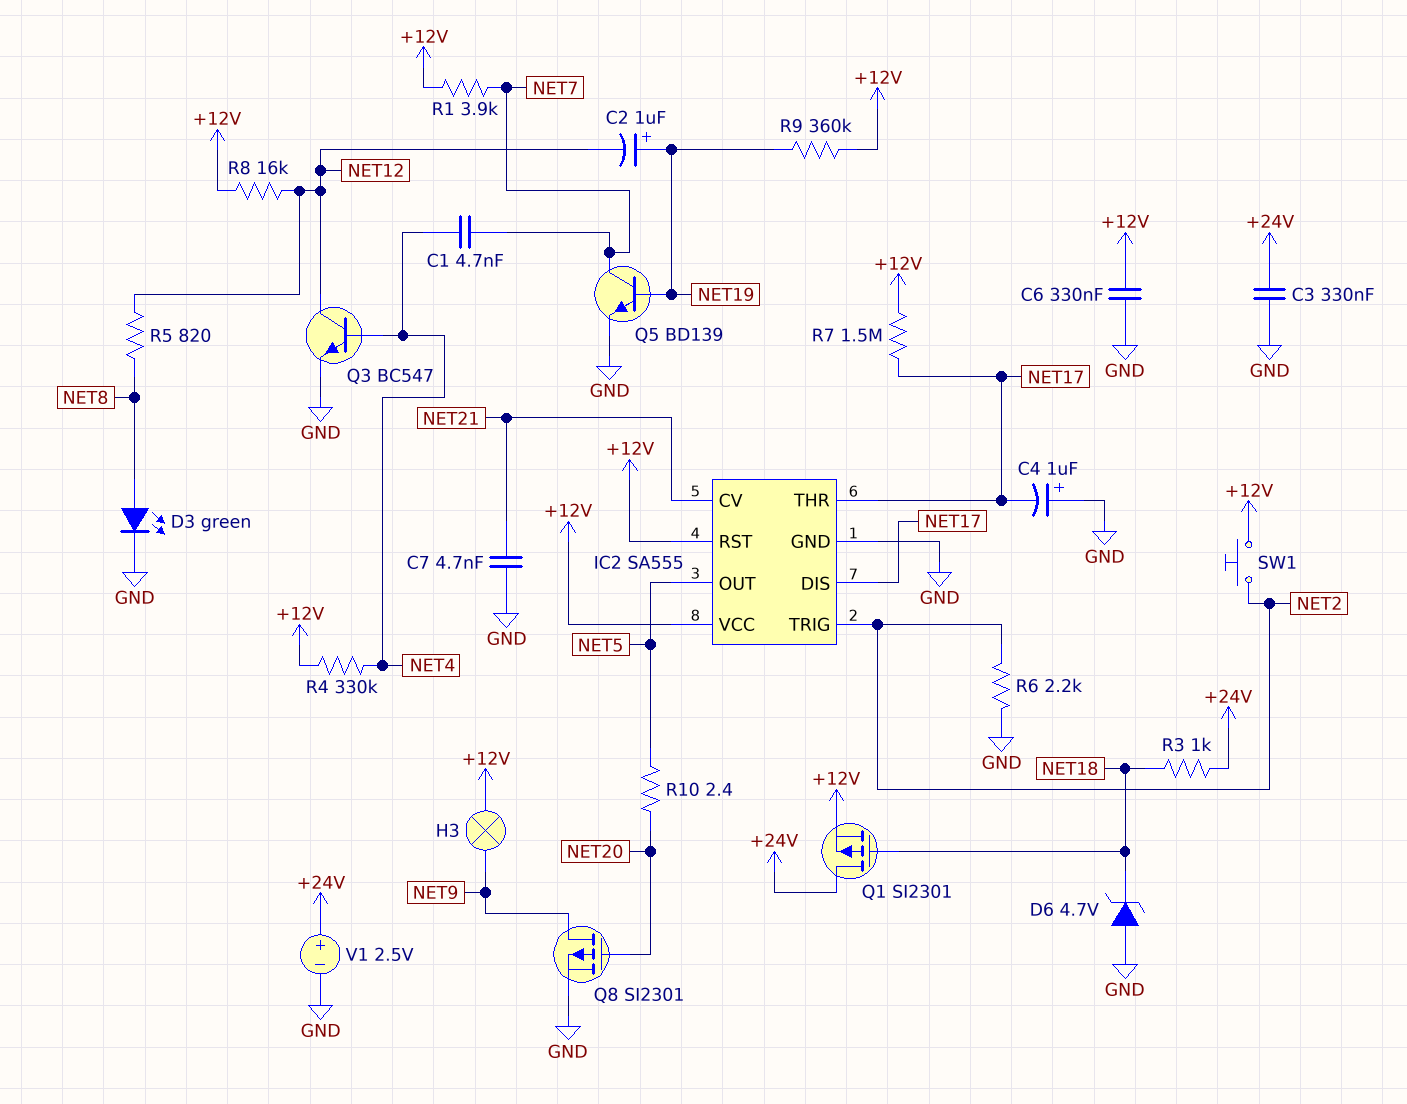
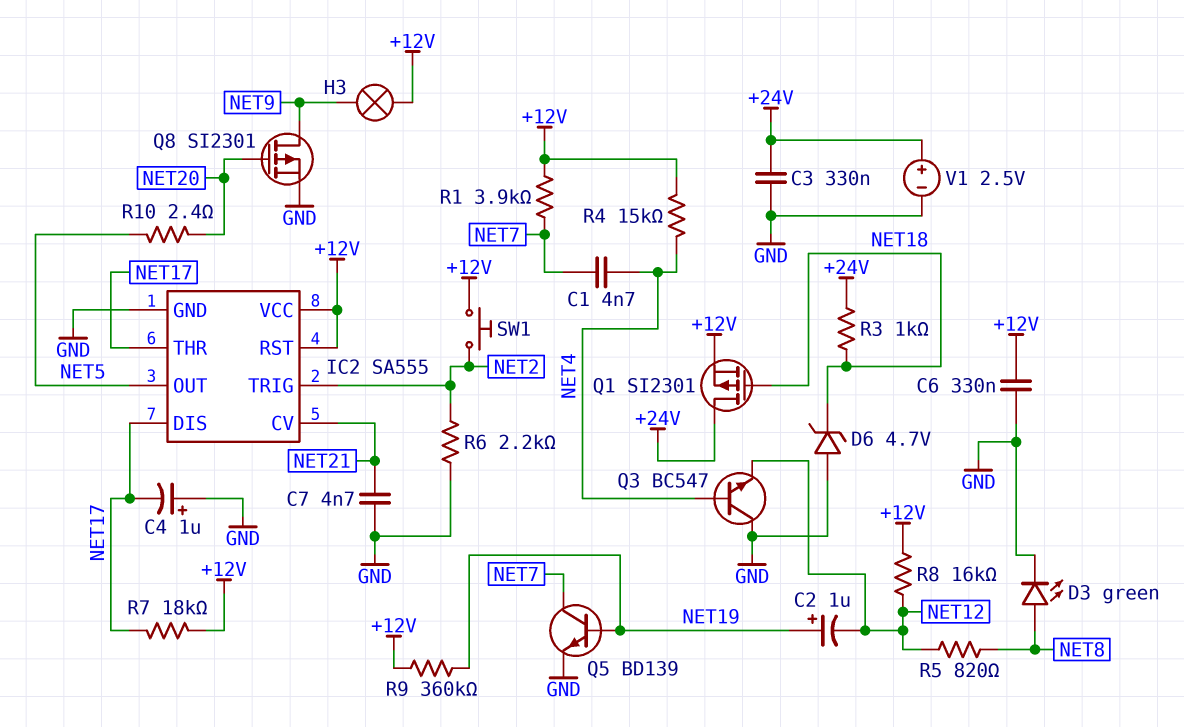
Q3: NPN BC547 (B NET4, C NET12, E GND) -> NPN BC547 (B NET4, C GND, E NET12)
R4: 330k (+12V, NET4) -> 15k (+12V, NET4)
R7: 1.5M (+12V, NET17) -> 18k (+12V, NET17)

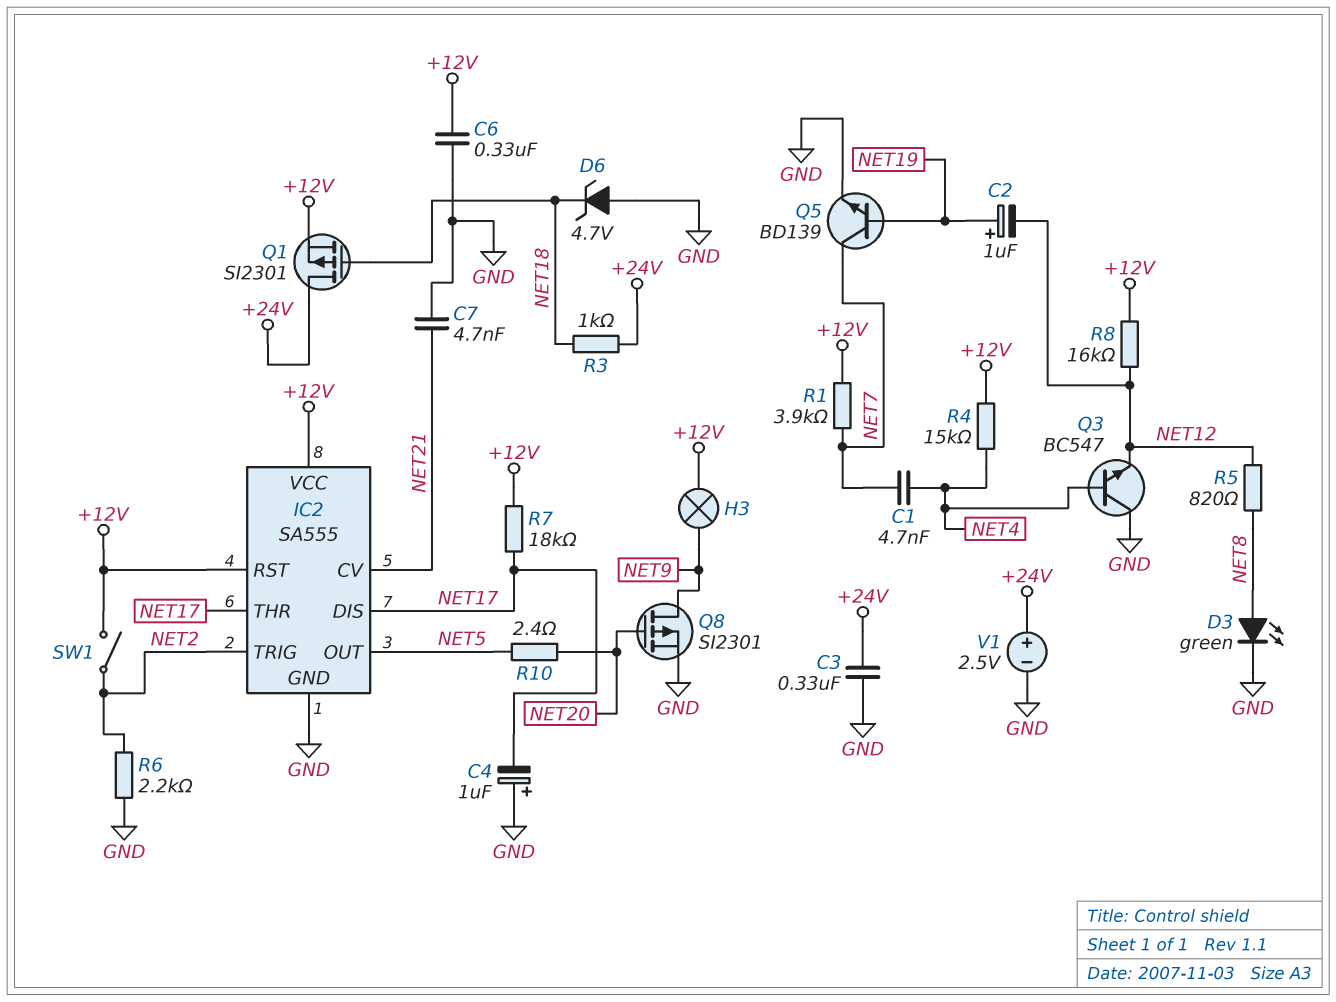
R9: 360k (+12V, NET19) -> none
SW1: button (+12V, NET2) -> switch (+12V, NET2)

